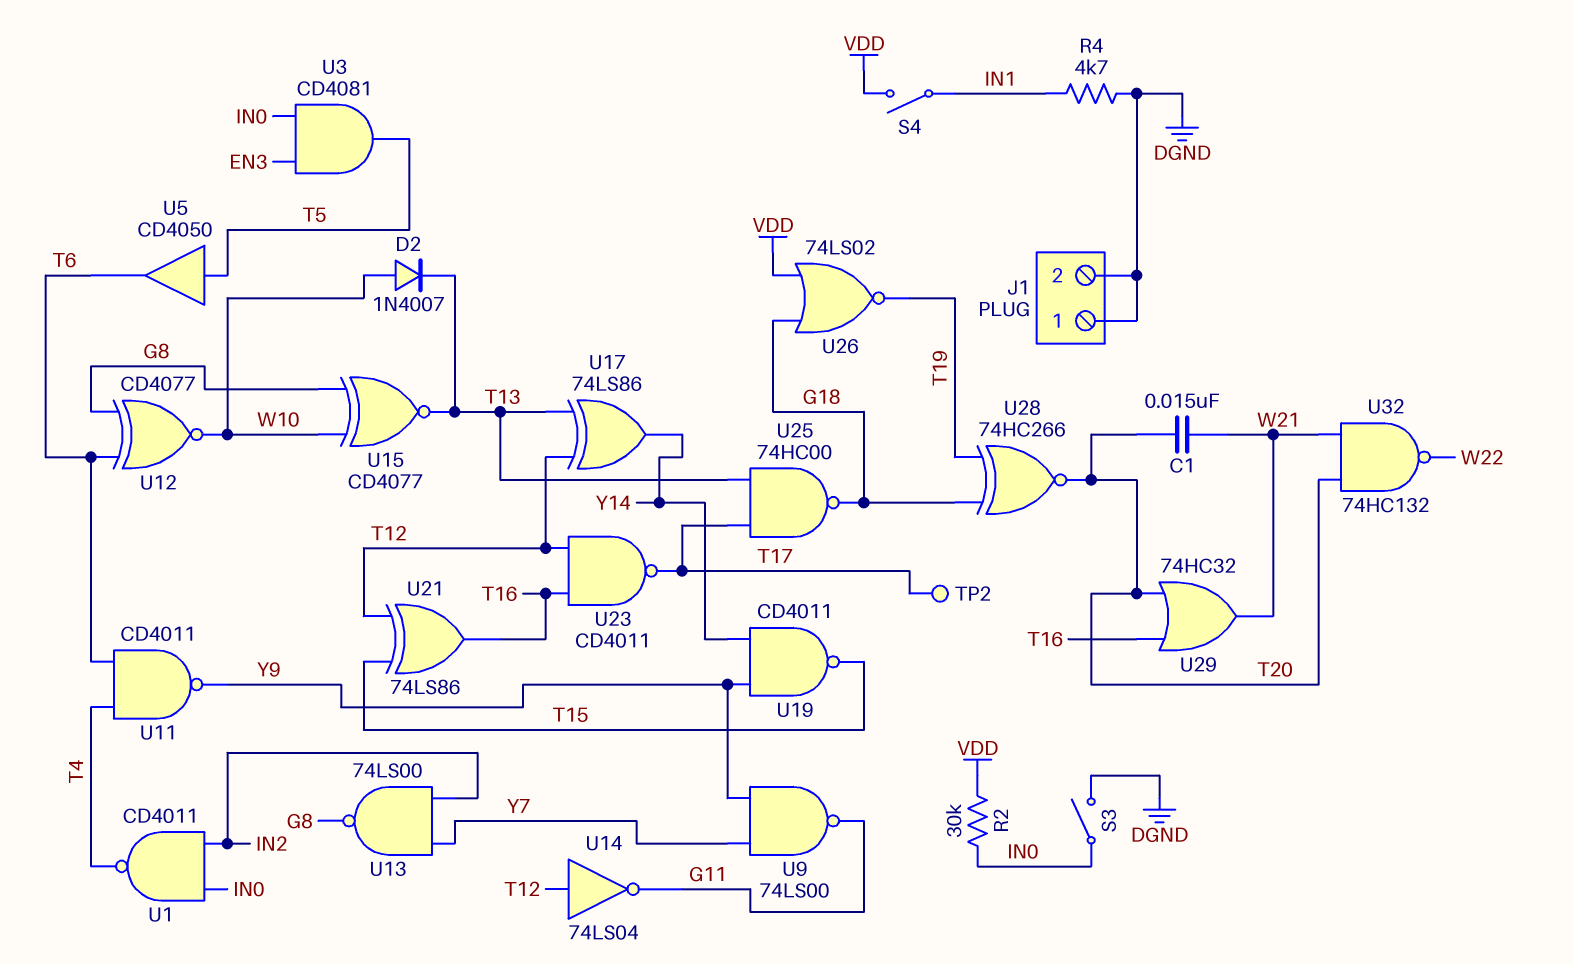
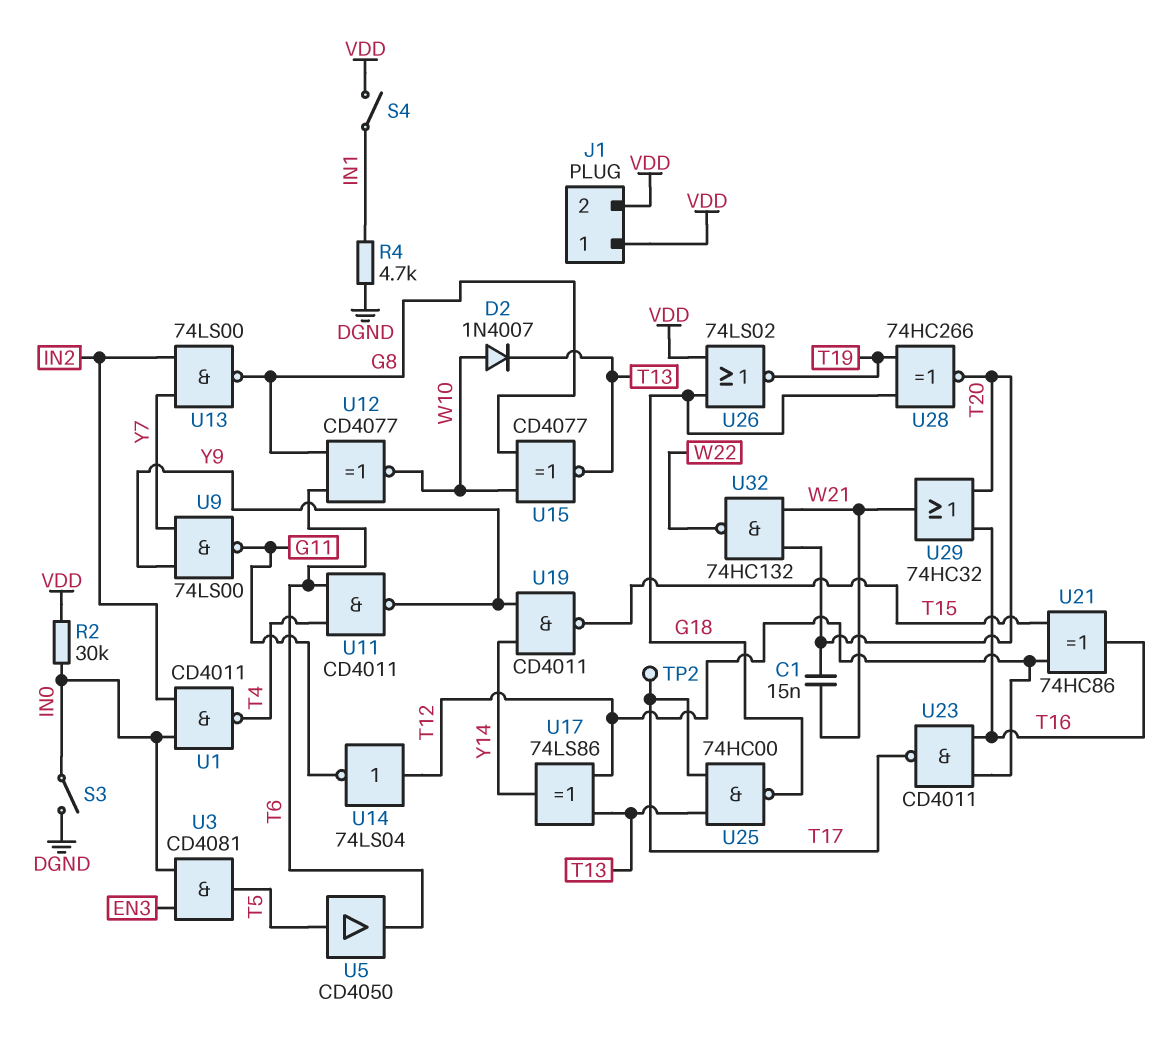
J1 pin 1: DGND -> VDD
J1 pin 2: DGND -> VDD
U21: XOR 74LS86 (in T12, in T15, out T16) -> XOR 74HC86 (in T12, in T15, out T16)

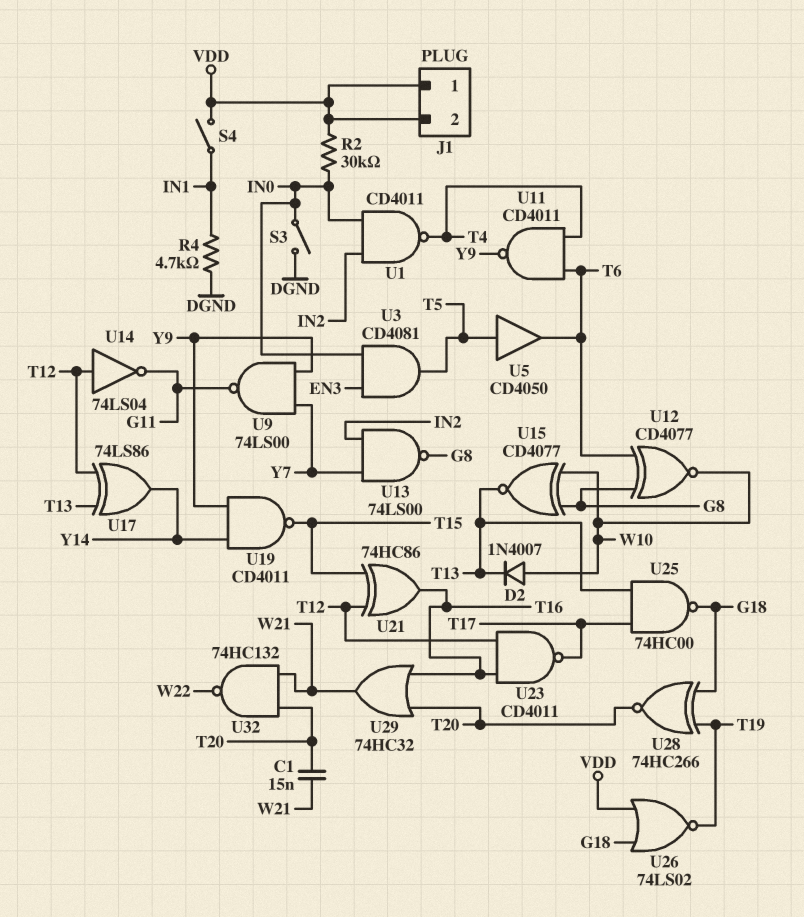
TP2: test point (T17) -> none

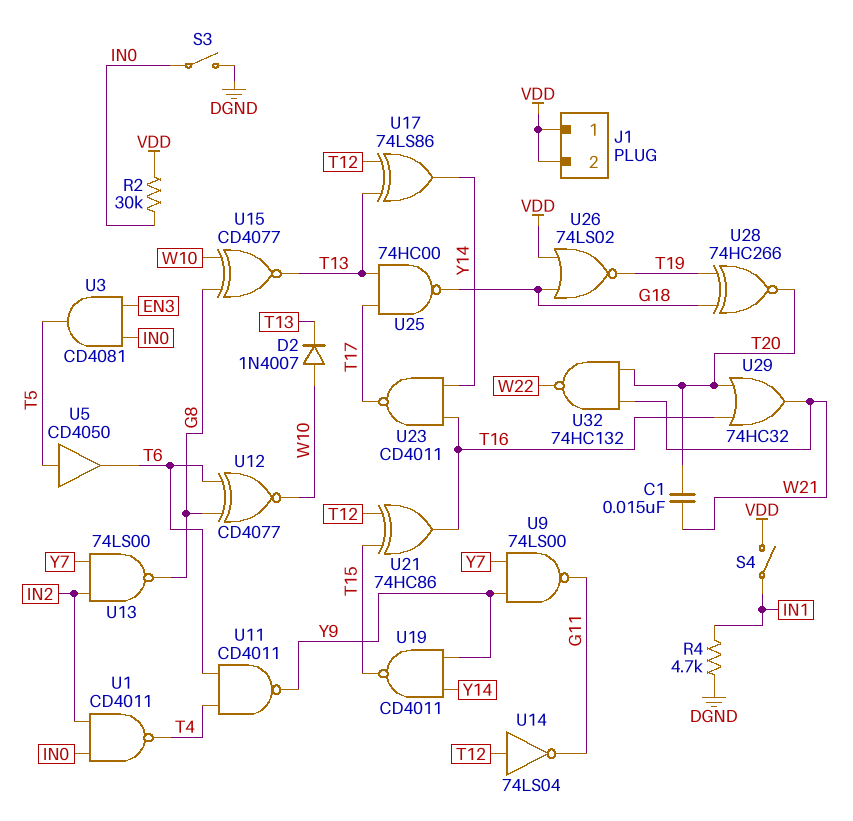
U23: NAND CD4011 (in T12, in T16, out T17) -> NAND CD4011 (in T16, in Y14, out T17)

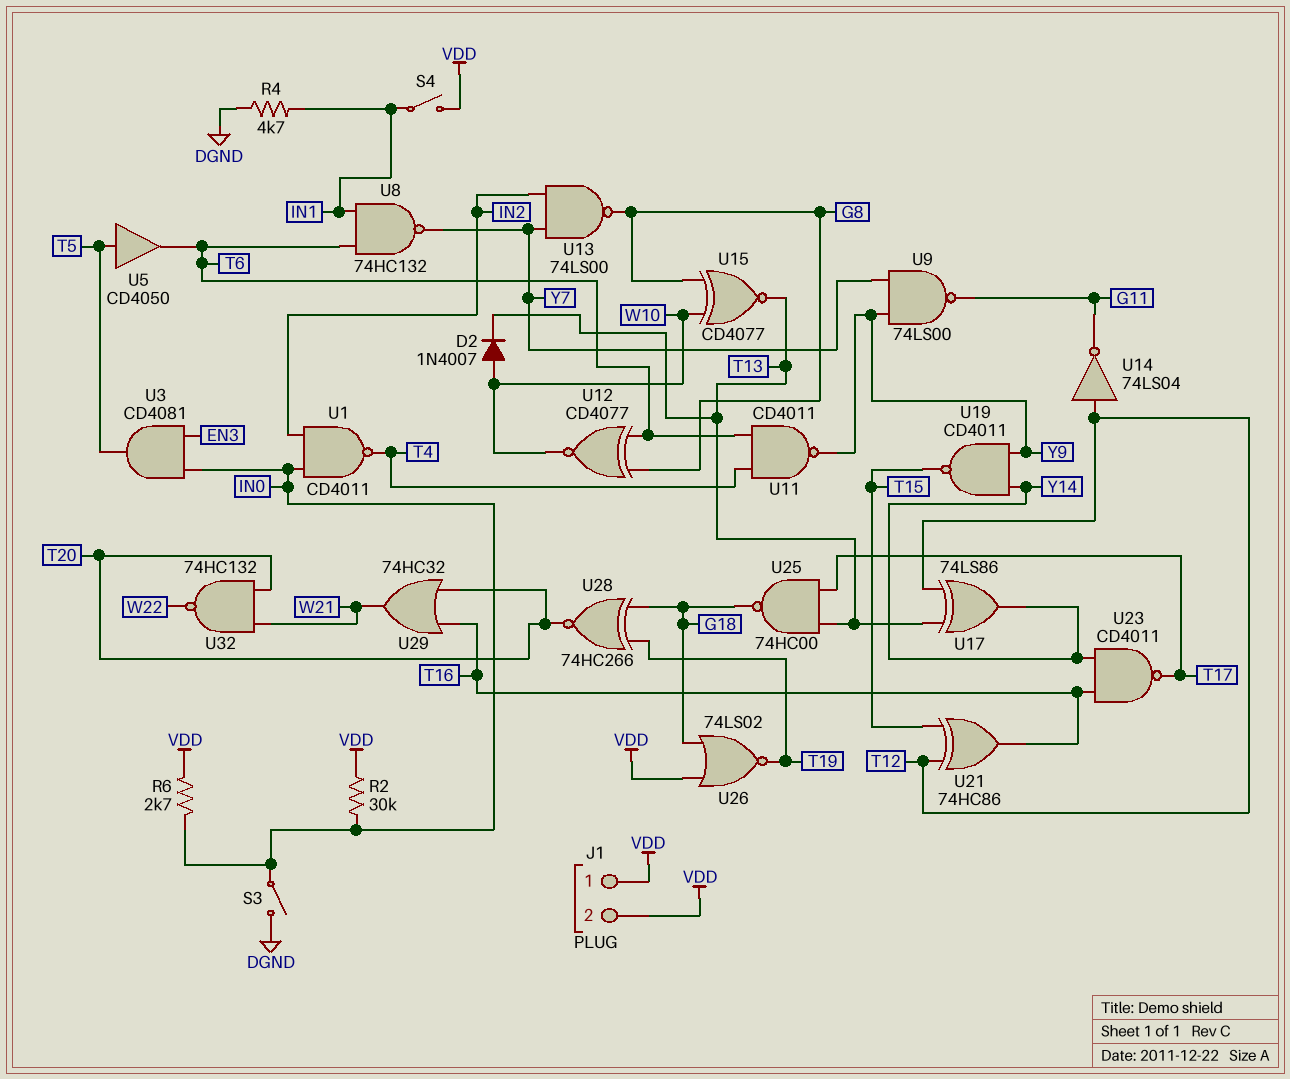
C1: 15nF (T20, W21) -> none
R6: none -> 2.7k (IN0, VDD)
U8: none -> NAND 74HC132 (in IN1, in T6, out Y7)

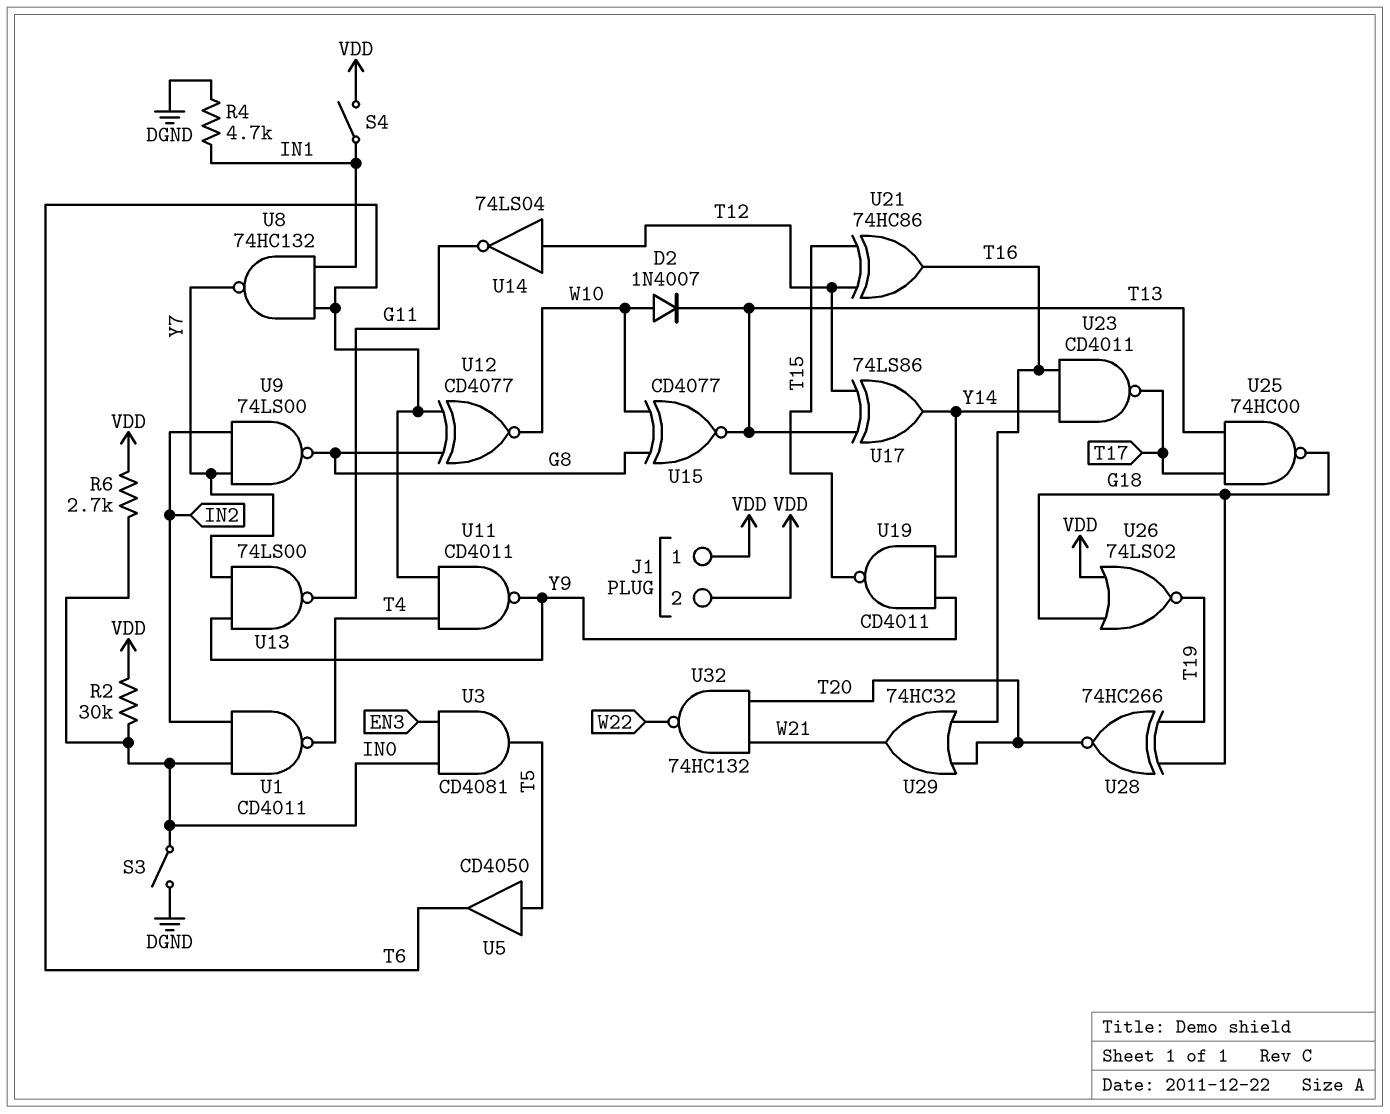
U9: NAND 74LS00 (in Y7, in Y9, out G11) -> NAND 74LS00 (in IN2, in Y7, out G8)
U13: NAND 74LS00 (in IN2, in Y7, out G8) -> NAND 74LS00 (in Y7, in Y9, out G11)

